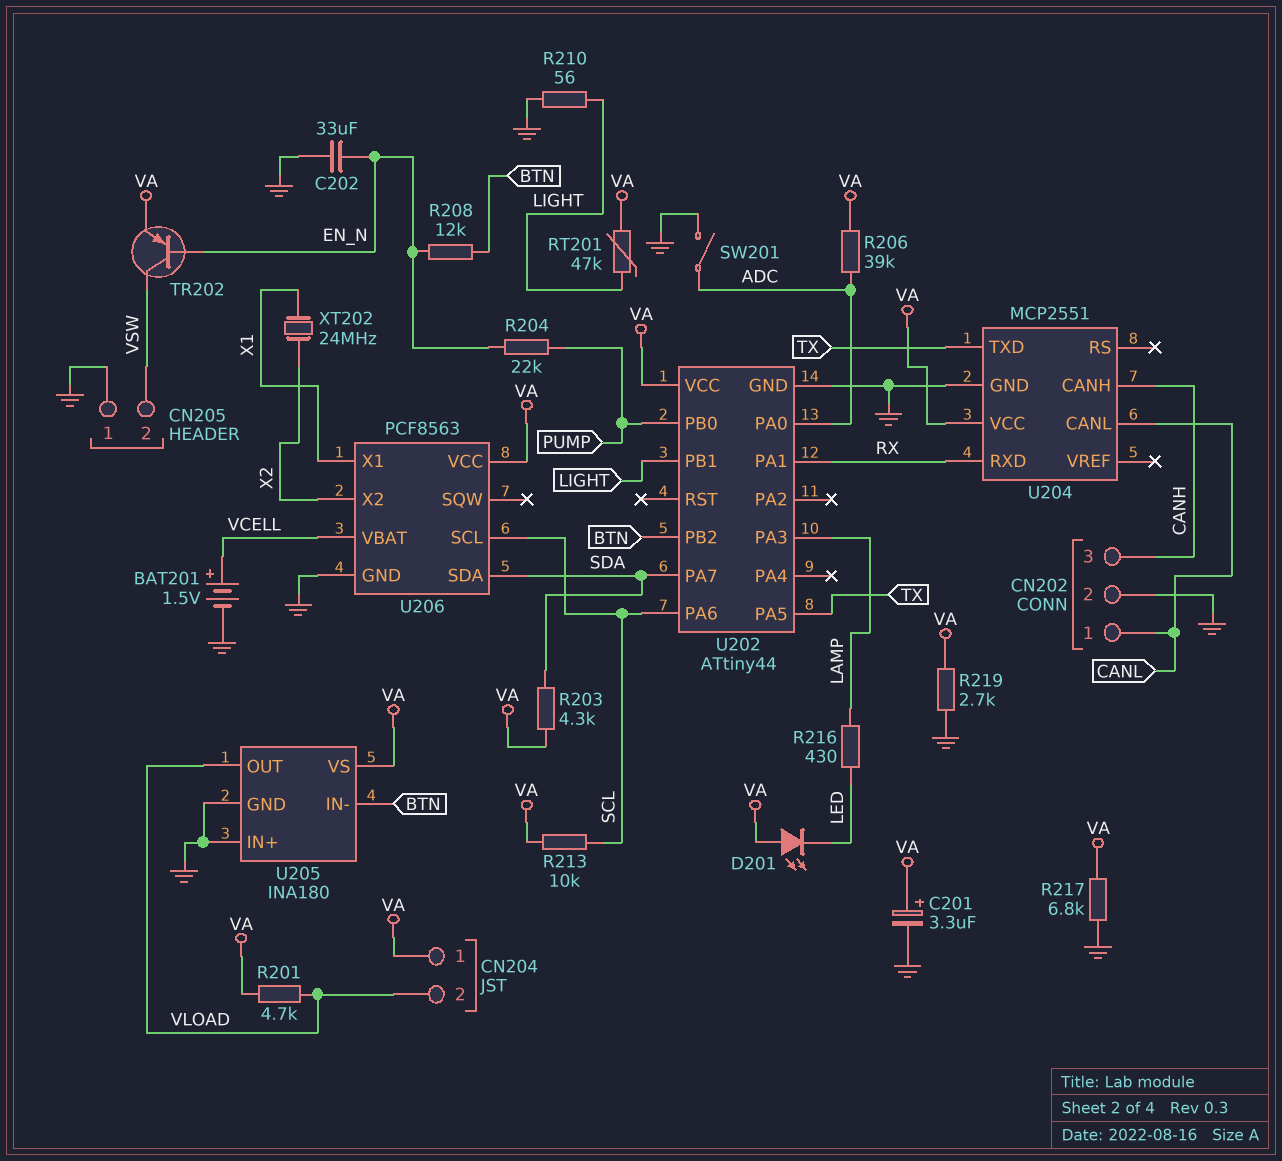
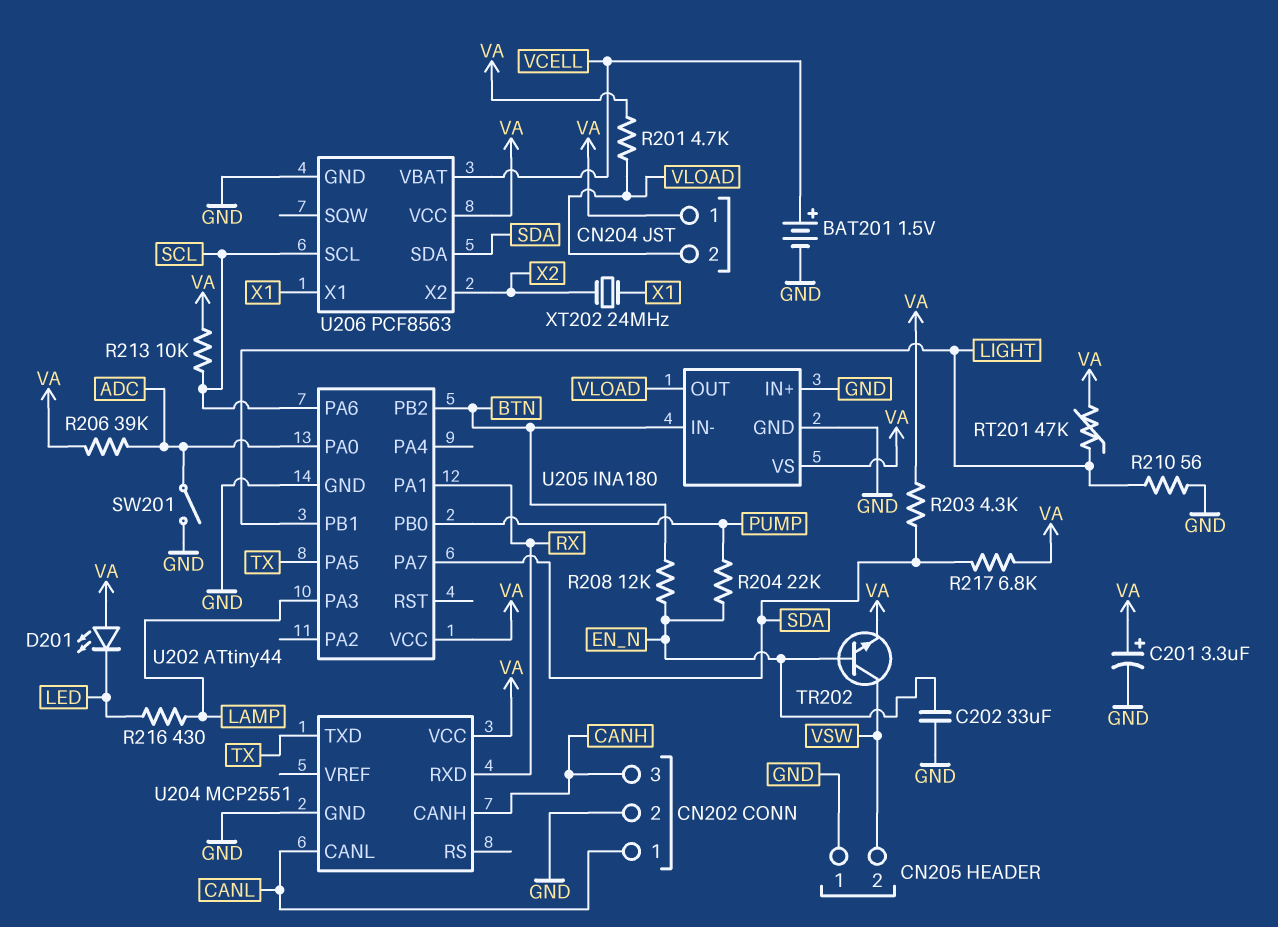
R217: 6.8k (GND, VA) -> 6.8k (SDA, VA)
R219: 2.7k (GND, VA) -> none
TR202: PNP (B EN_N, C VSW, E VA) -> NPN (B EN_N, C VSW, E VA)

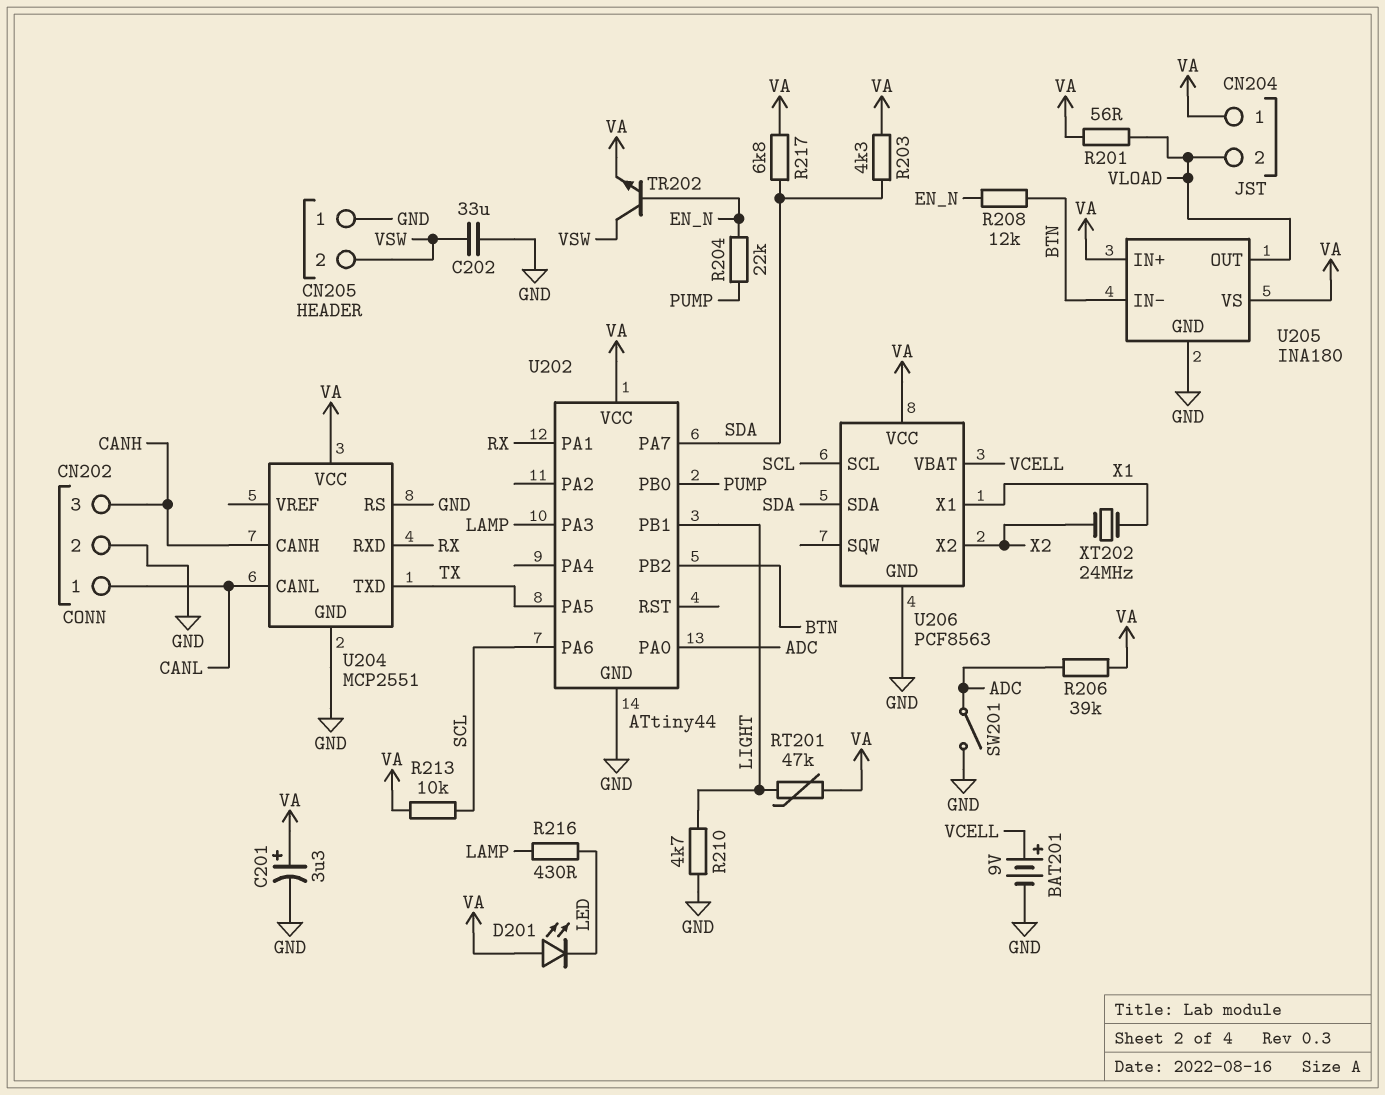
BAT201: 1.5V (plus VCELL, minus GND) -> 9V (plus VCELL, minus GND)
C202: 33uF (EN_N, GND) -> 33uF (GND, VSW)
R201: 4.7k (VA, VLOAD) -> 56 (VA, VLOAD)
R210: 56 (GND, LIGHT) -> 4.7k (GND, LIGHT)
U204 pin RS: none -> GND
U205 pin IN+: GND -> VA

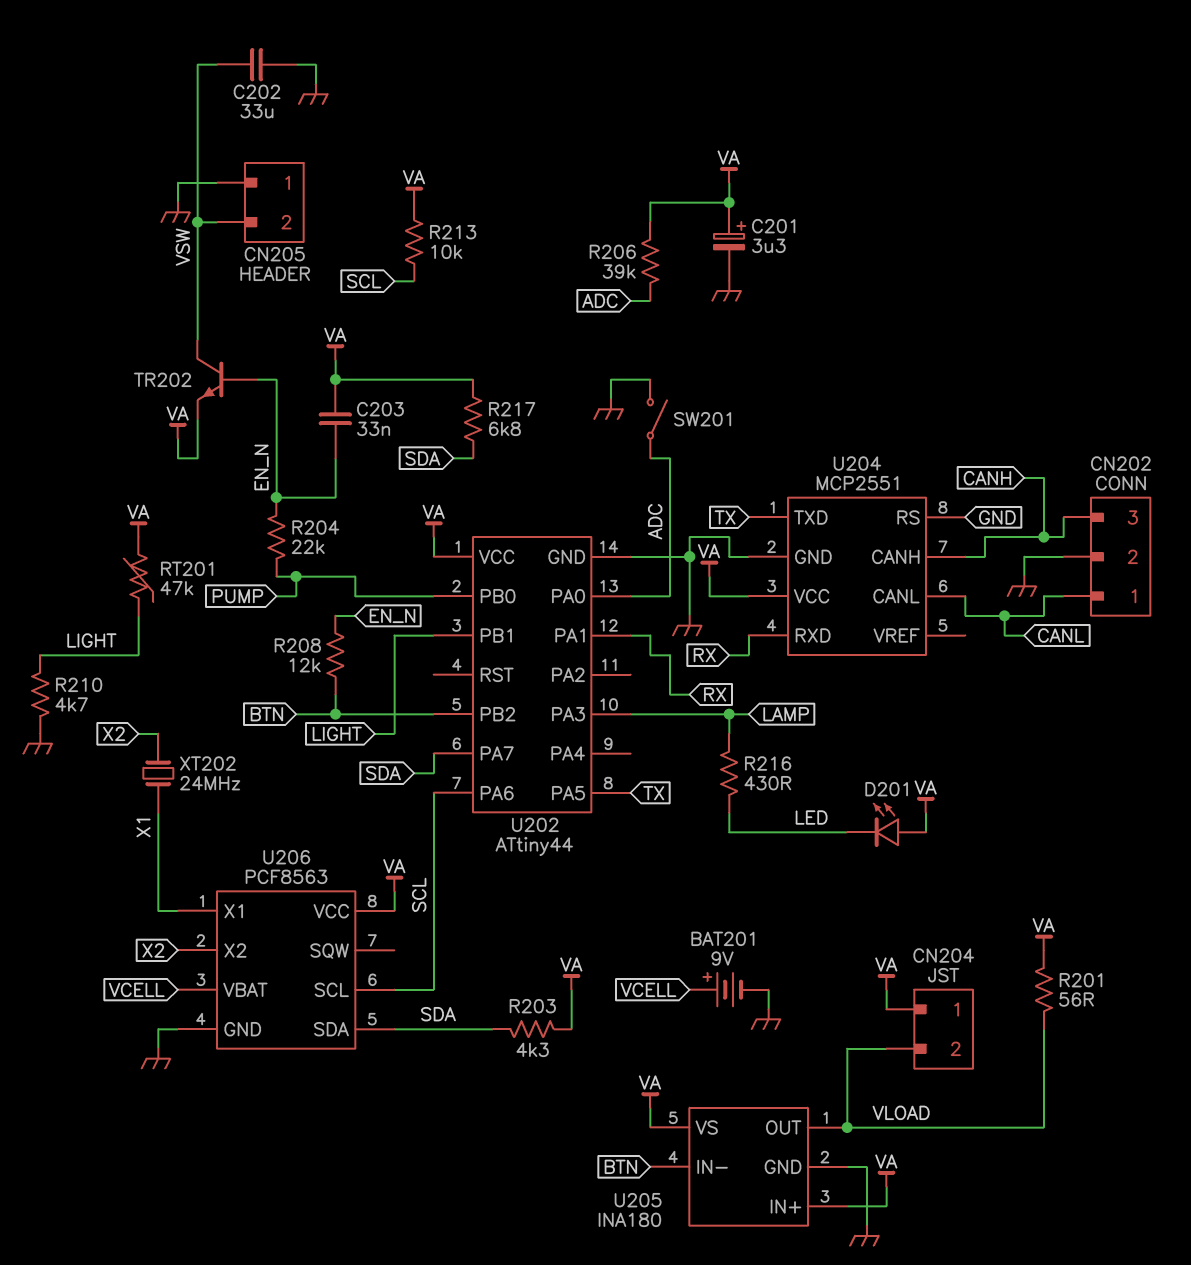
C203: none -> 33nF (EN_N, VA)

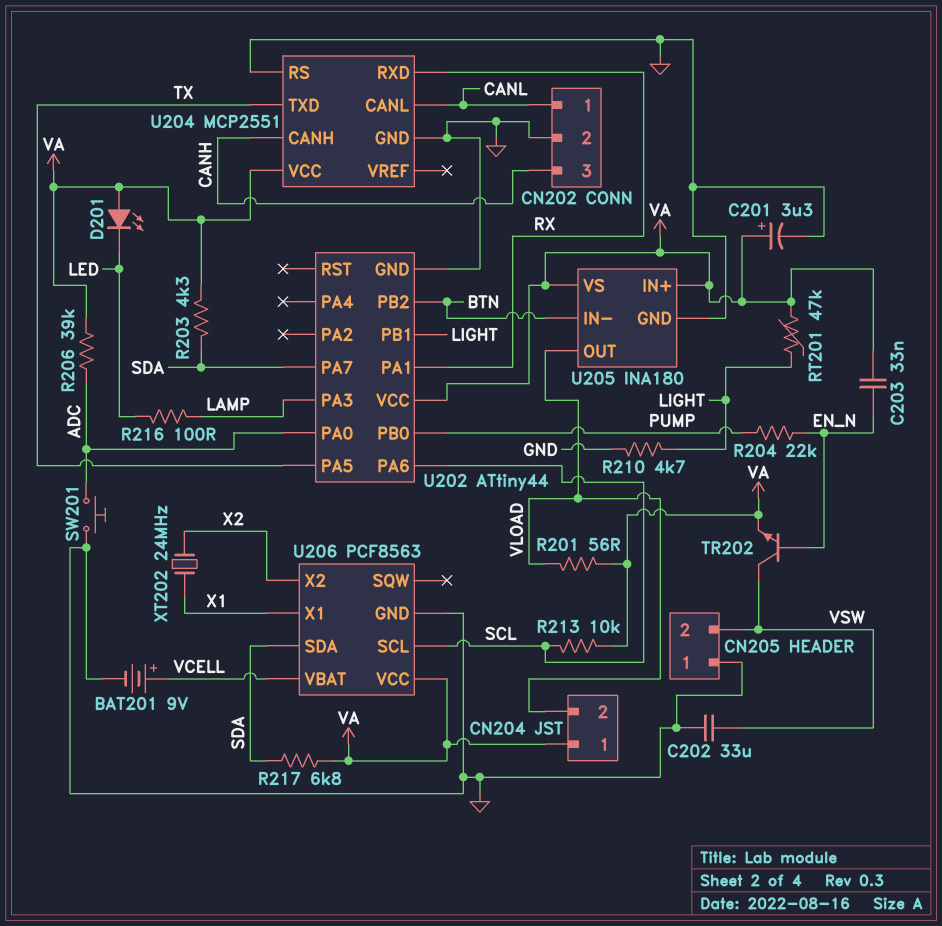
R208: 12k (BTN, EN_N) -> none
R216: 430 (LAMP, LED) -> 100 (LAMP, LED)
SW201: switch (ADC, GND) -> button (ADC, GND)

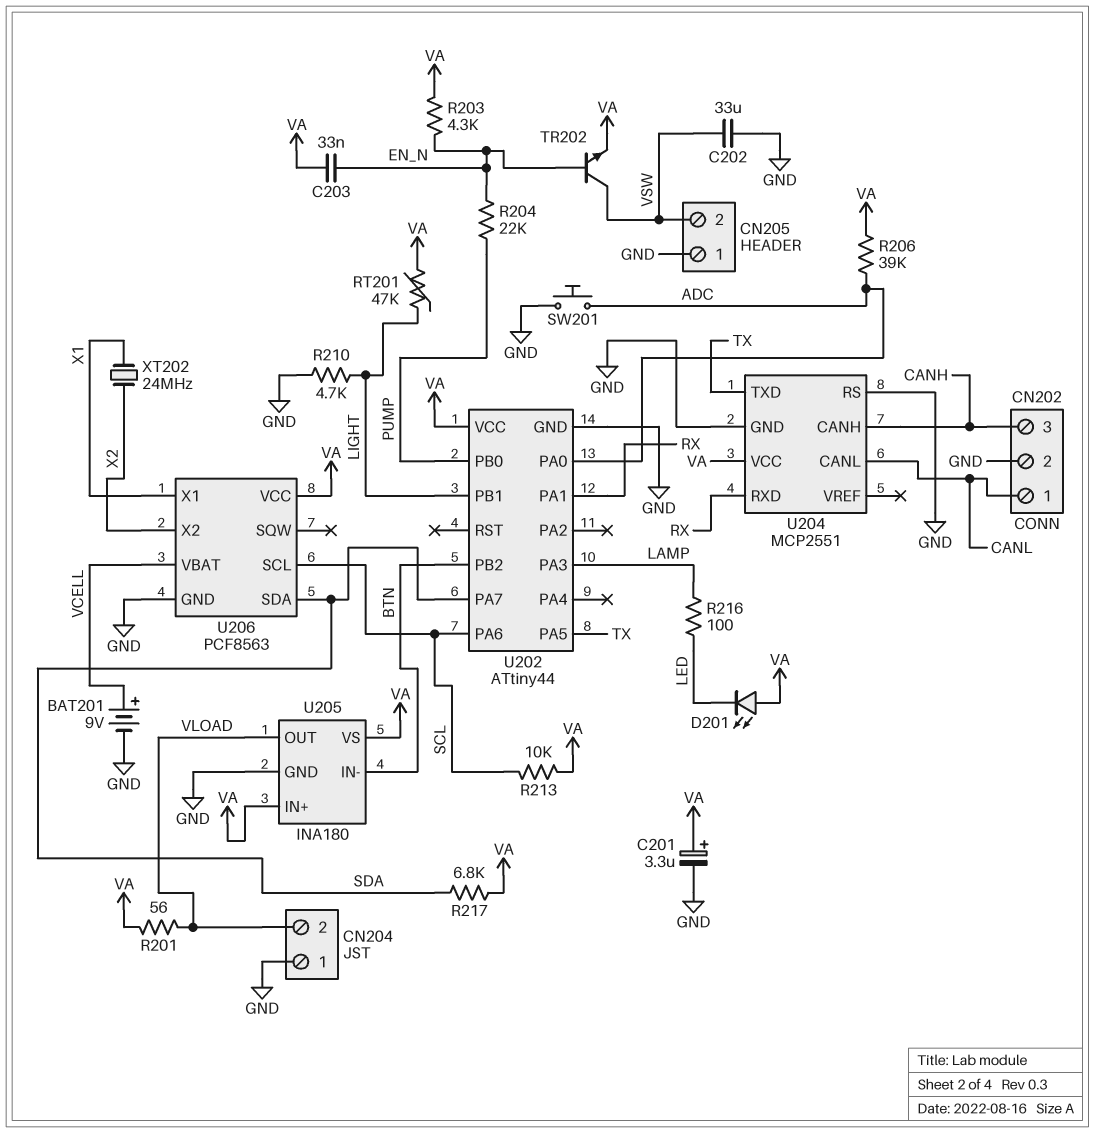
CN204 pin 1: VA -> GND
R203: 4.3k (SDA, VA) -> 4.3k (EN_N, VA)

